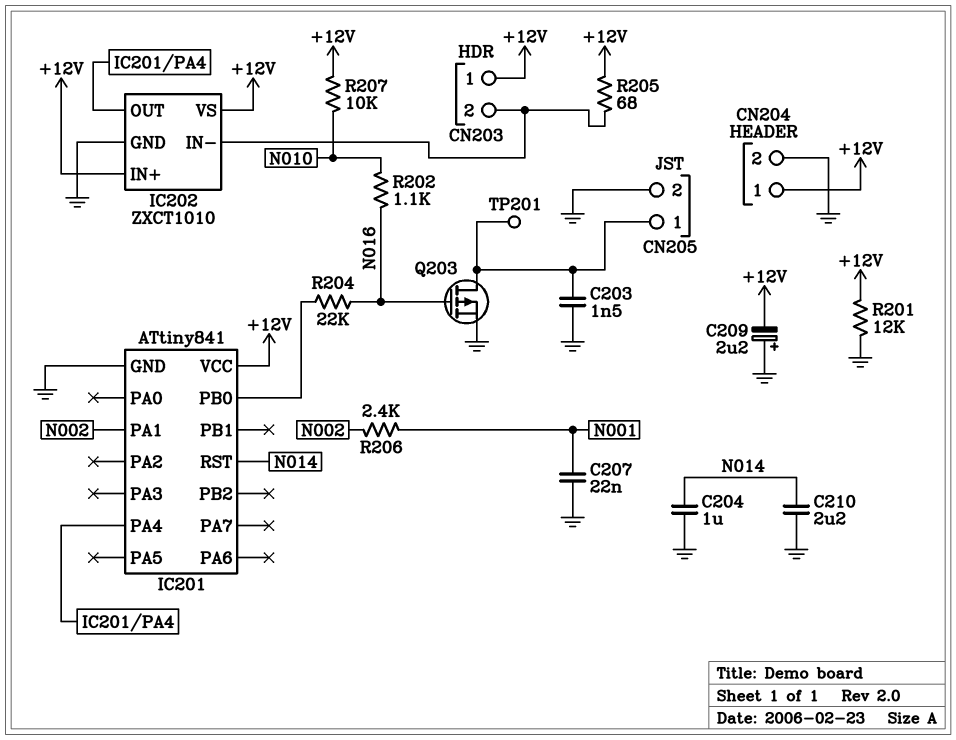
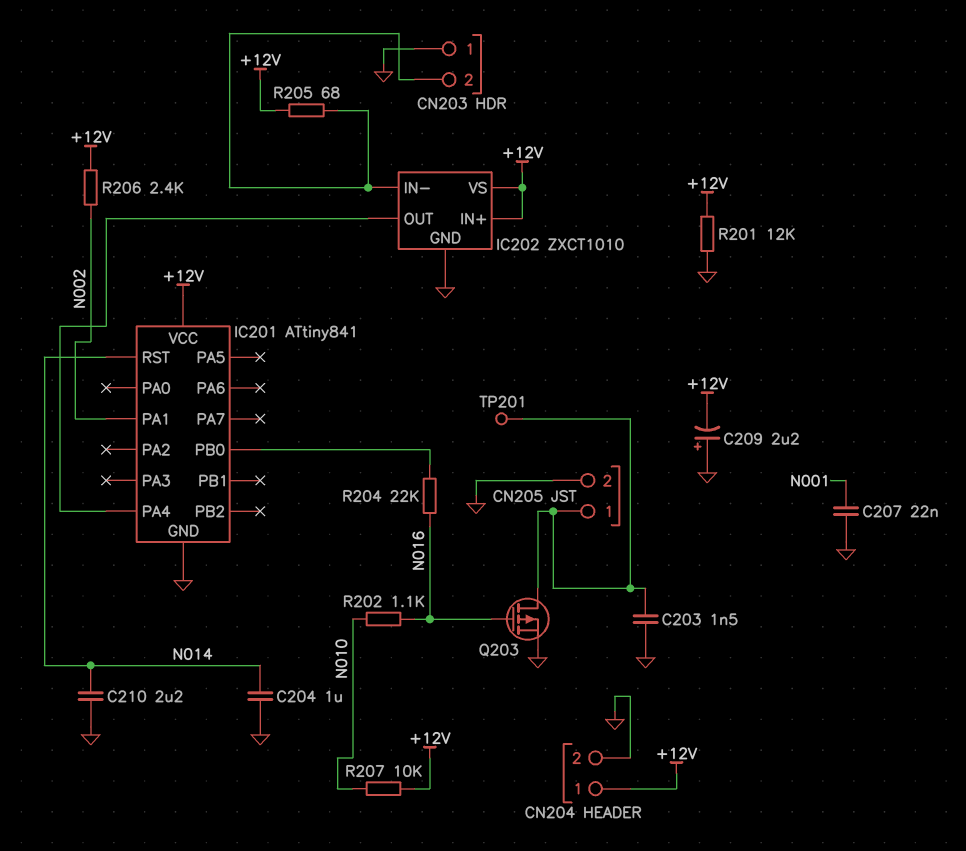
CN203 pin 1: +12V -> GND
R206: 2.4k (N001, N002) -> 2.4k (+12V, N002)

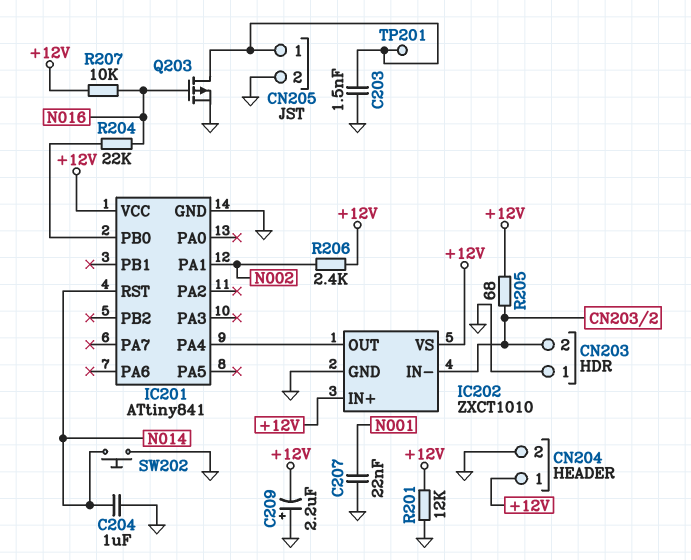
C210: 2.2uF (GND, N014) -> none
R202: 1.1k (N010, N016) -> none
R207: 10k (+12V, N010) -> 10k (+12V, N016)
SW202: none -> button (GND, N014)

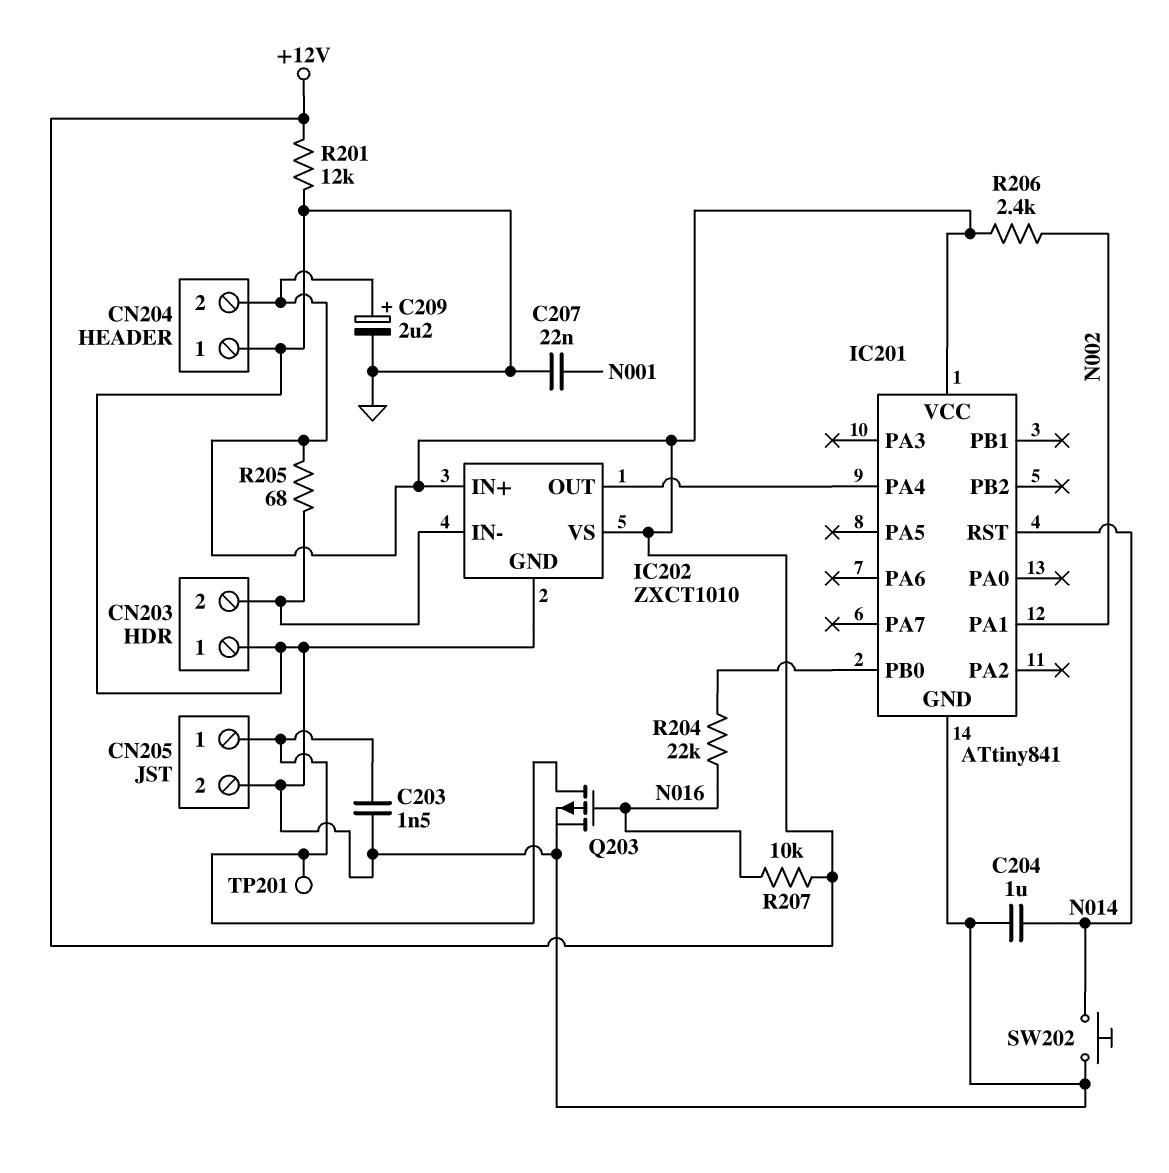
C209: 2.2uF (plus GND, minus +12V) -> 2.2uF (plus +12V, minus GND)
CN204 pin 1: +12V -> GND
CN204 pin 2: GND -> +12V

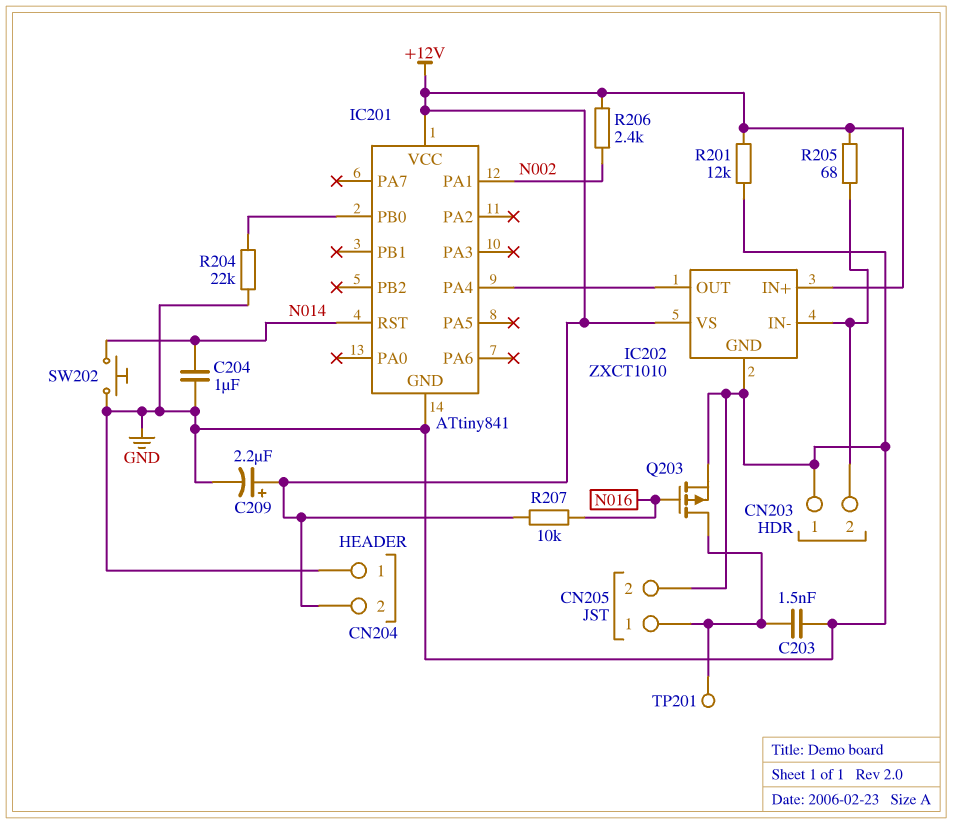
C207: 22nF (GND, N001) -> none
R204: 22k (IC201/PB0, N016) -> 22k (GND, IC201/PB0)

